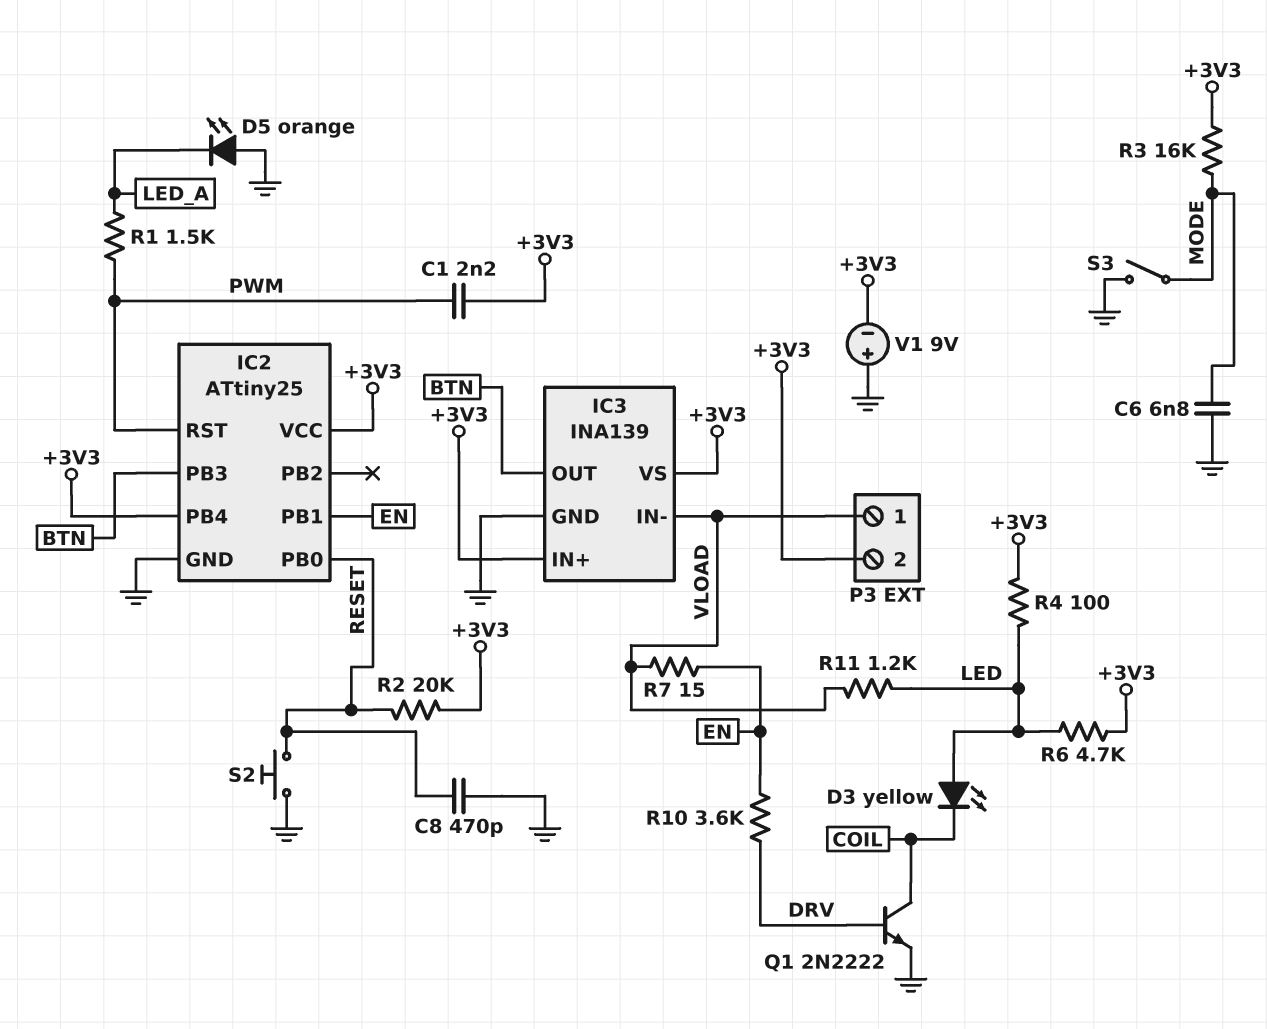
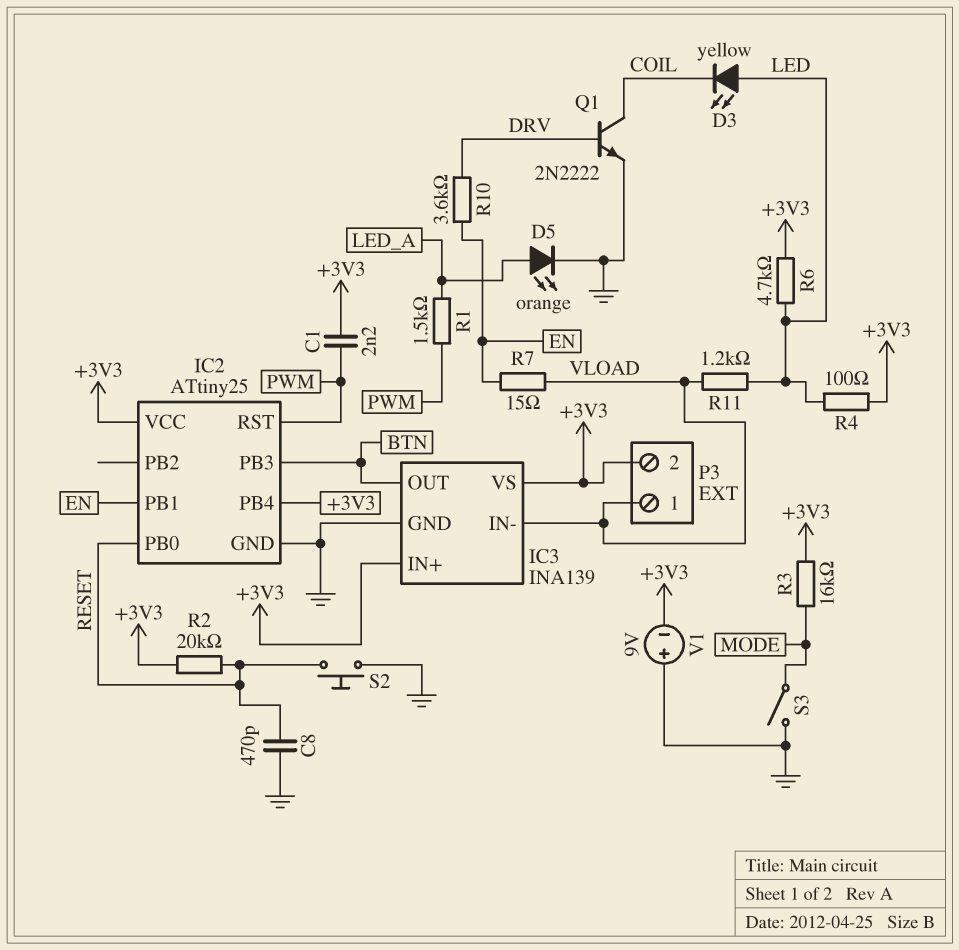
C6: 6.8nF (GND, MODE) -> none
D5: LED orange (A GND, K LED_A) -> LED orange (A LED_A, K GND)

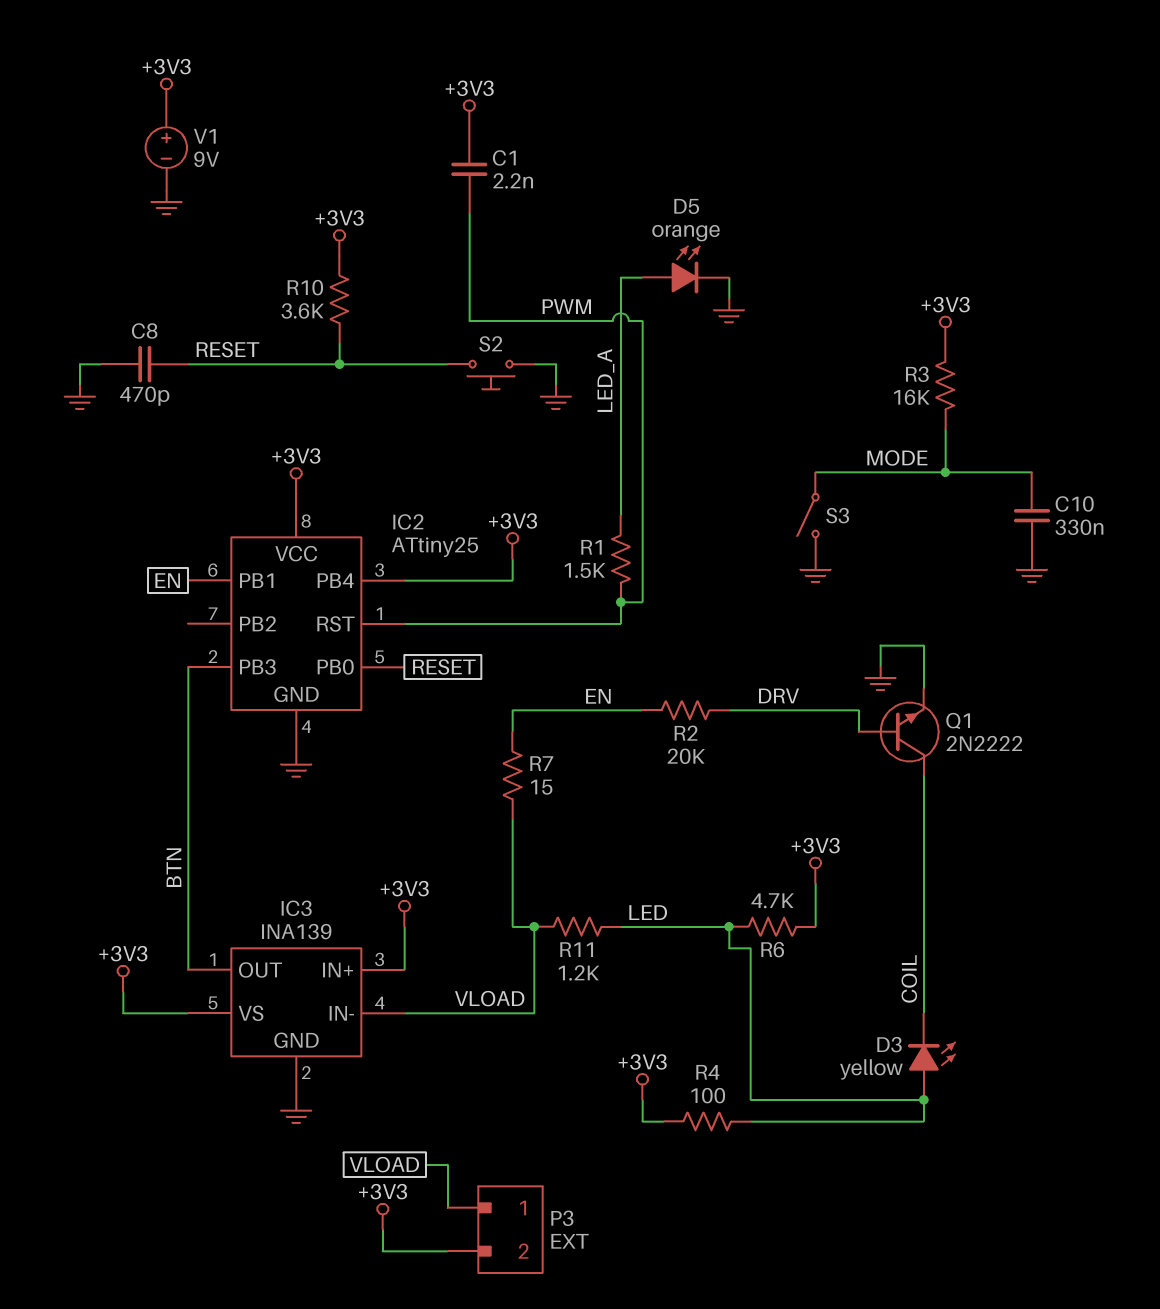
C10: none -> 330nF (GND, MODE)
R2: 20k (+3V3, RESET) -> 20k (DRV, EN)
R10: 3.6k (DRV, EN) -> 3.6k (+3V3, RESET)
V1: 9V (plus GND, minus +3V3) -> 9V (plus +3V3, minus GND)

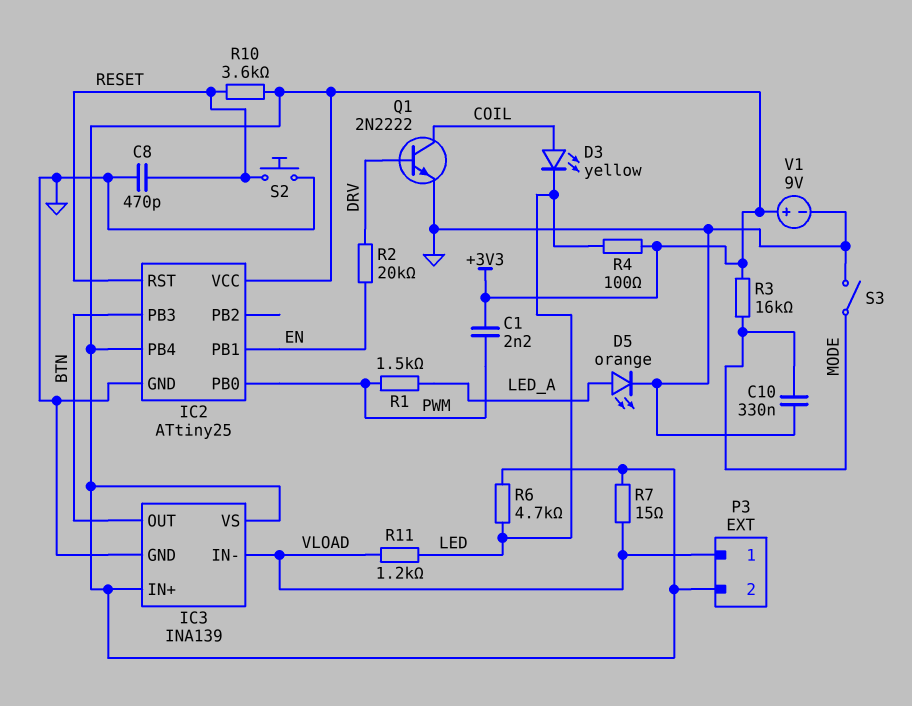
D3: LED yellow (A LED, K COIL) -> LED yellow (A COIL, K LED)
IC2 pin PB0: RESET -> PWM
IC2 pin RST: PWM -> RESET
R7: 15 (EN, VLOAD) -> 15 (+3V3, VLOAD)

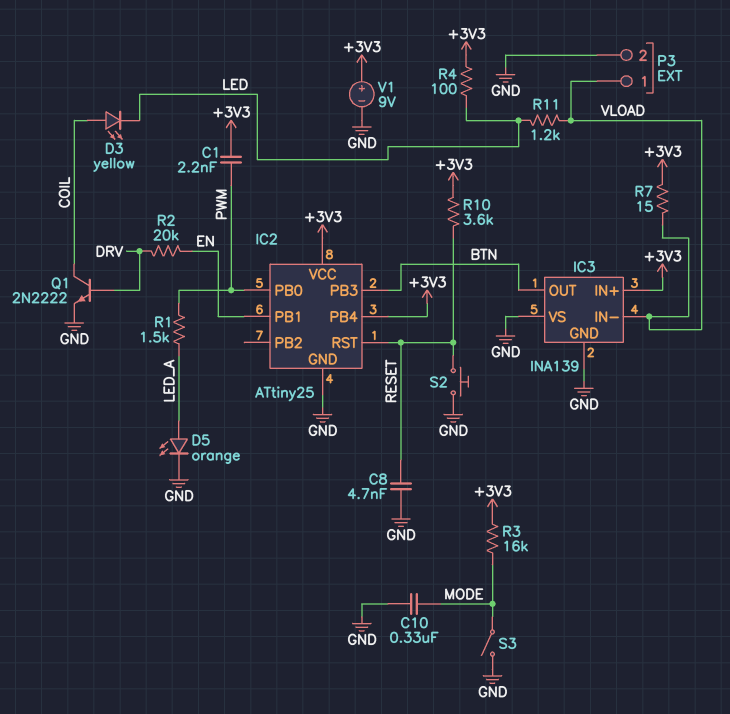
C8: 470pF (GND, RESET) -> 4.7nF (GND, RESET)
IC3 pin VS: +3V3 -> GND
P3 pin 2: +3V3 -> GND
R6: 4.7k (+3V3, LED) -> none

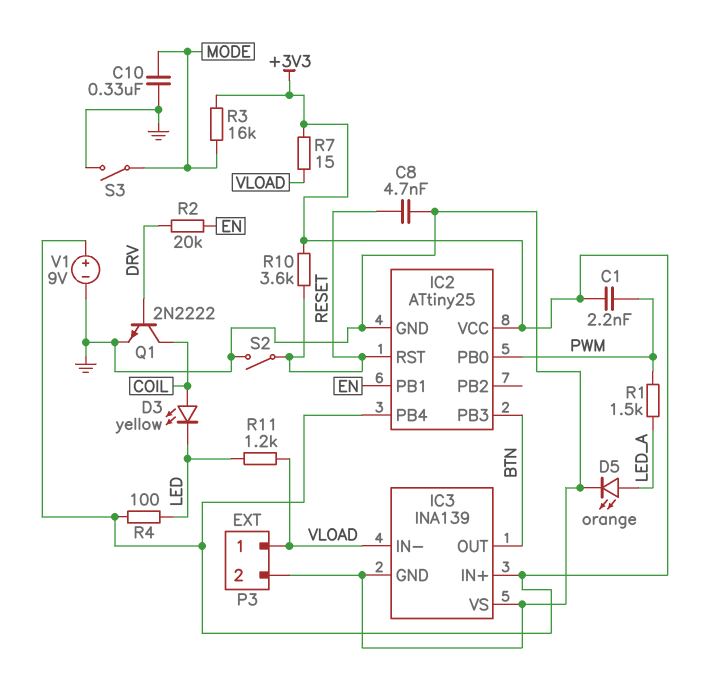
S2: button (GND, RESET) -> switch (GND, RESET)

